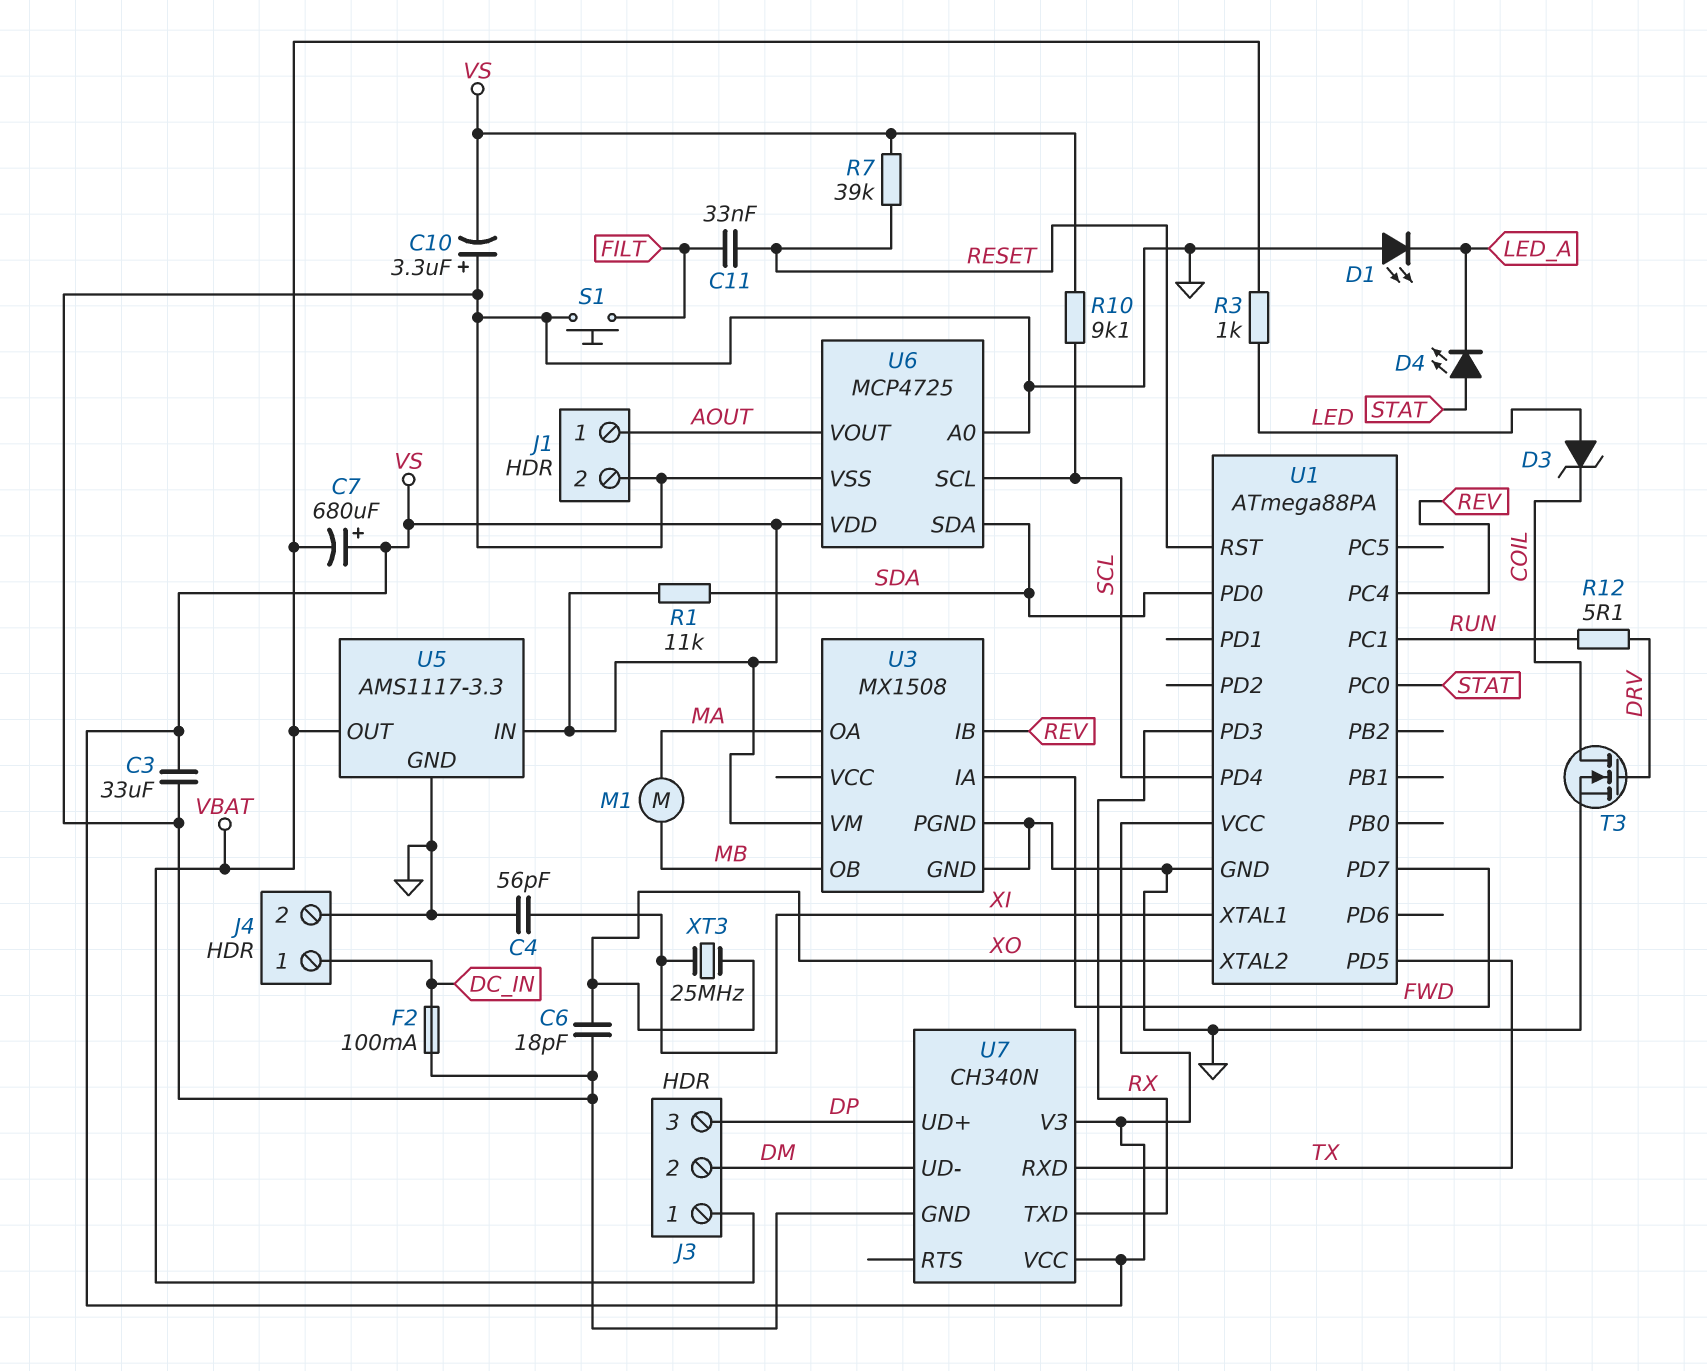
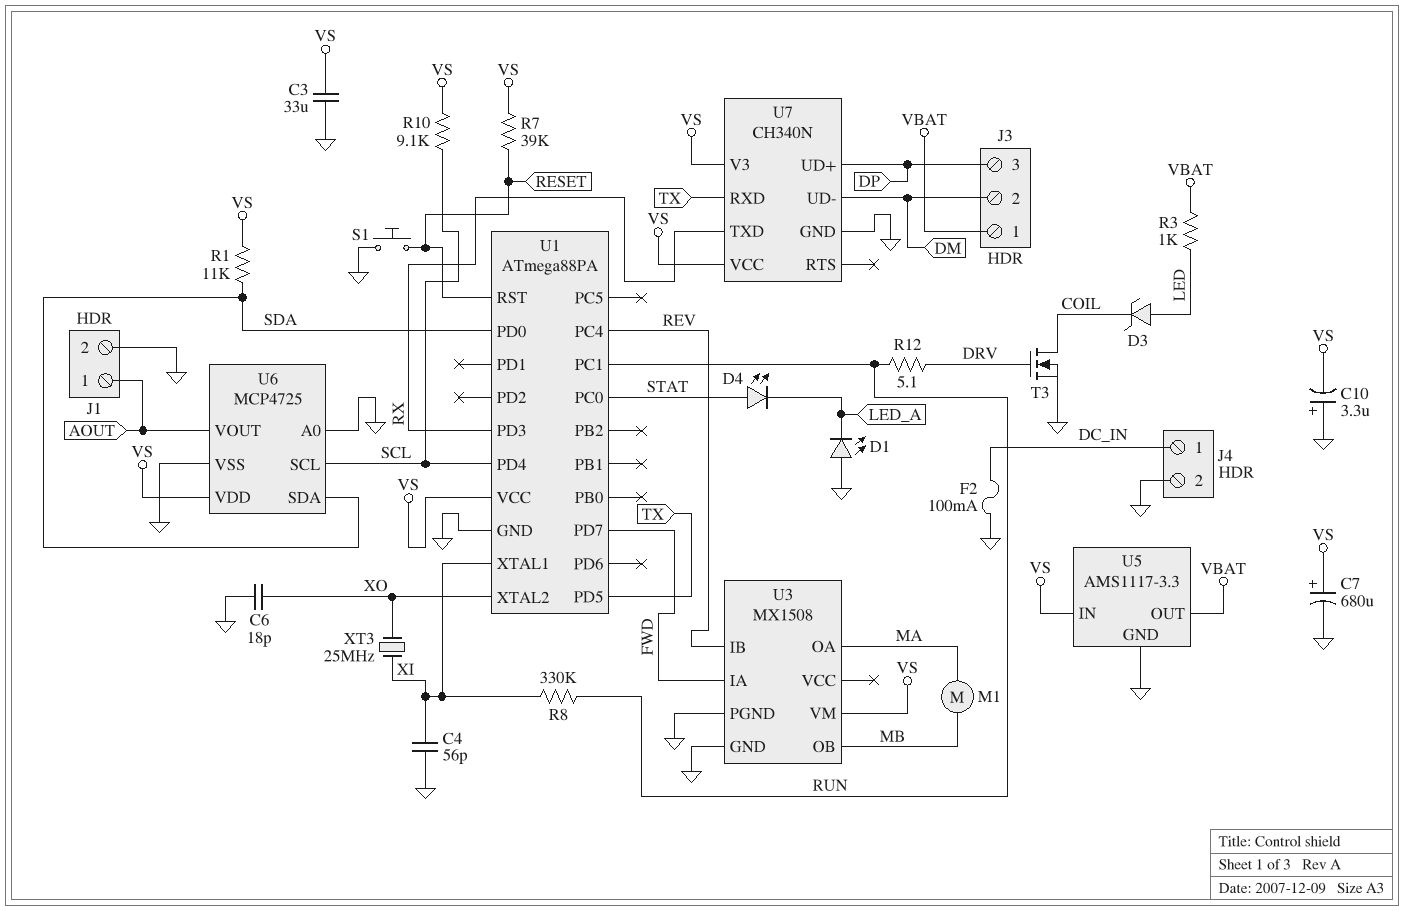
C7: 680uF (plus VS, minus VBAT) -> 680uF (plus VS, minus GND)
C11: 33nF (FILT, RESET) -> none
R8: none -> 330k (RUN, XI)
S1: button (FILT, GND) -> button (GND, RESET)

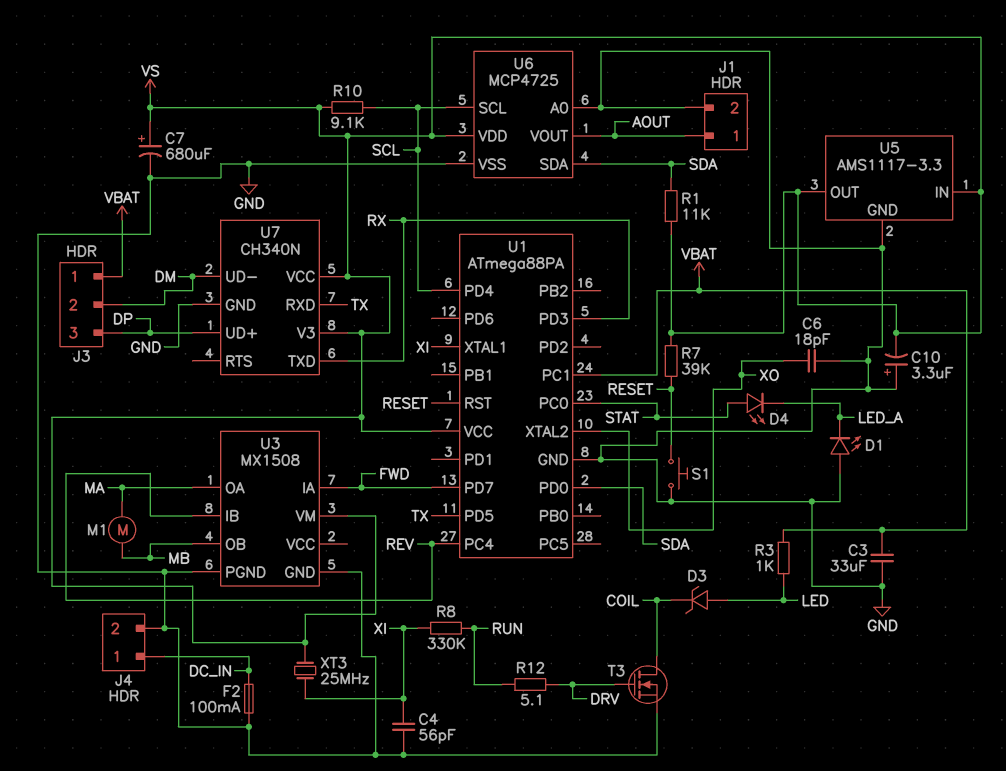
C3: 33uF (GND, VS) -> 33uF (GND, VBAT)
U1 pin PC1: RUN -> VBAT
U5 pin OUT: VBAT -> VS
XT3: 25MHz (XI, XO) -> 25MHz (VS, XI)

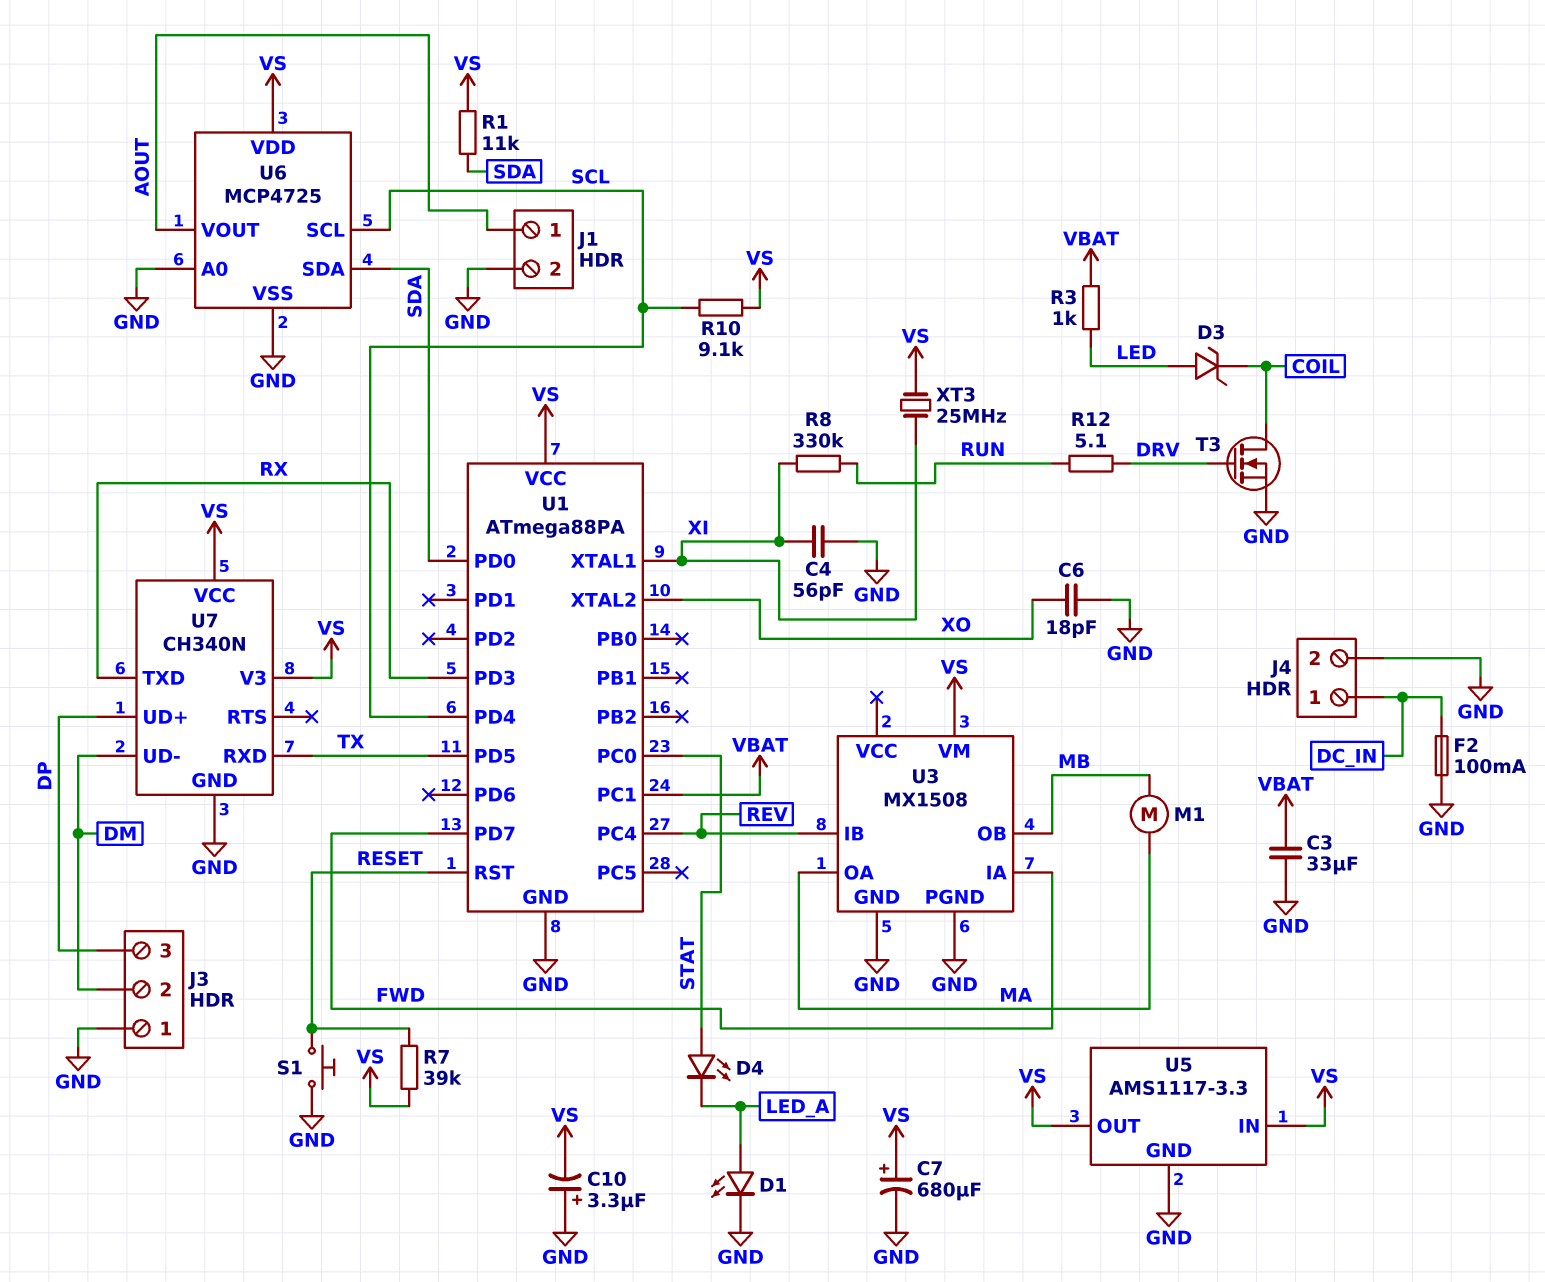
D1: LED (A GND, K LED_A) -> LED (A LED_A, K GND)
J3 pin 1: VBAT -> GND

